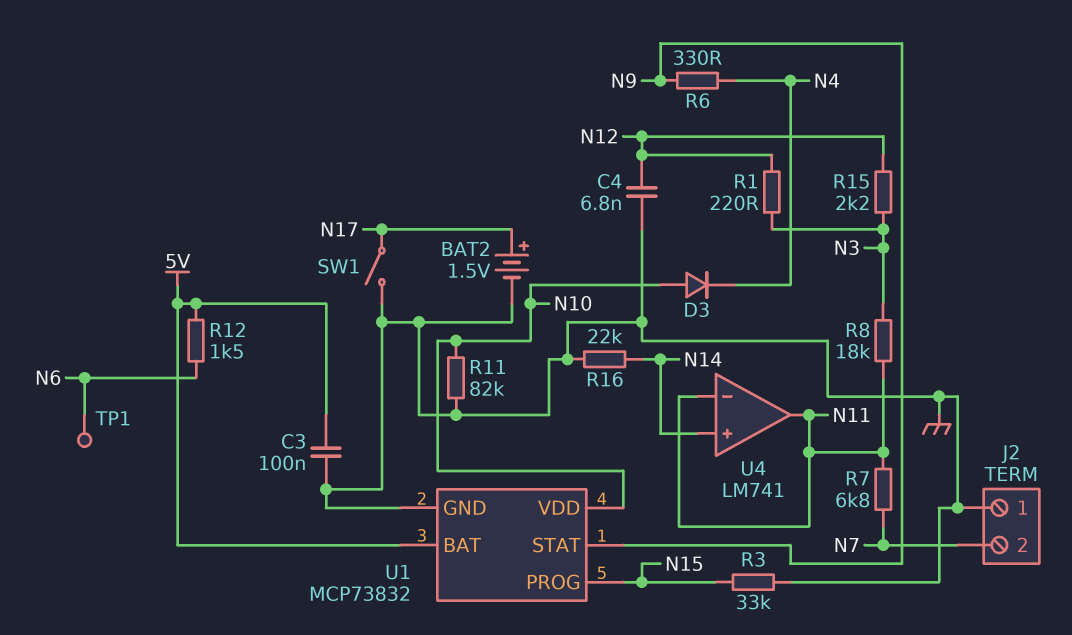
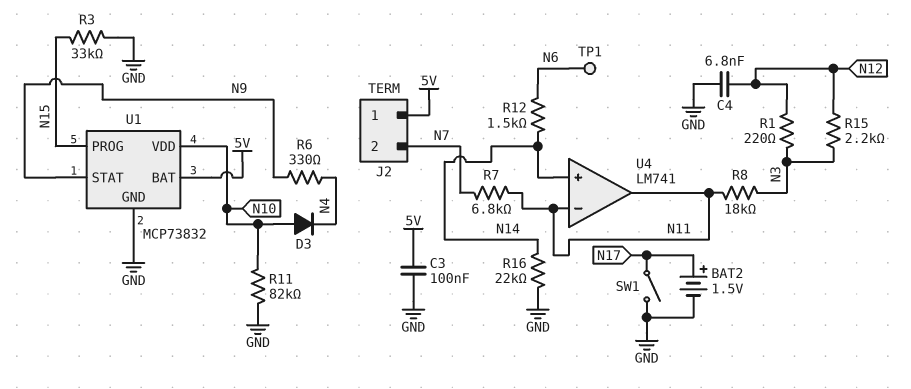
J2 pin 1: GND -> 5V
R12: 1.5k (5V, N6) -> 1.5k (N6, N14)

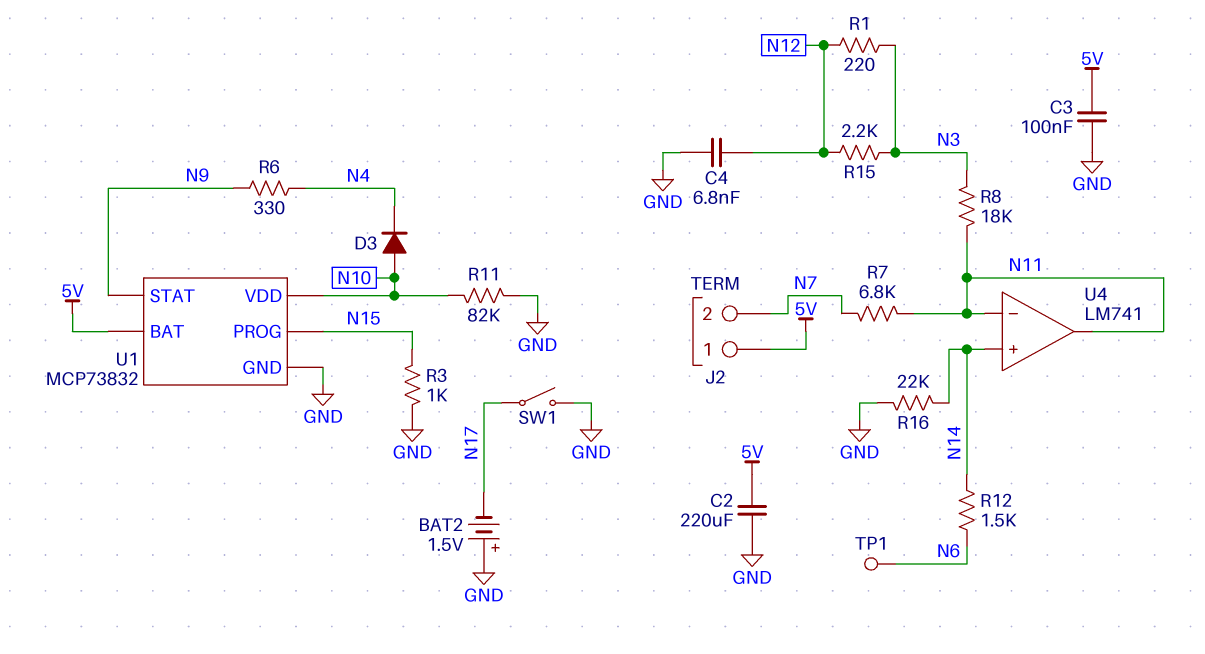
BAT2: 1.5V (plus N17, minus GND) -> 1.5V (plus GND, minus N17)
C2: none -> 220uF (5V, GND)
R3: 33k (GND, N15) -> 1k (GND, N15)

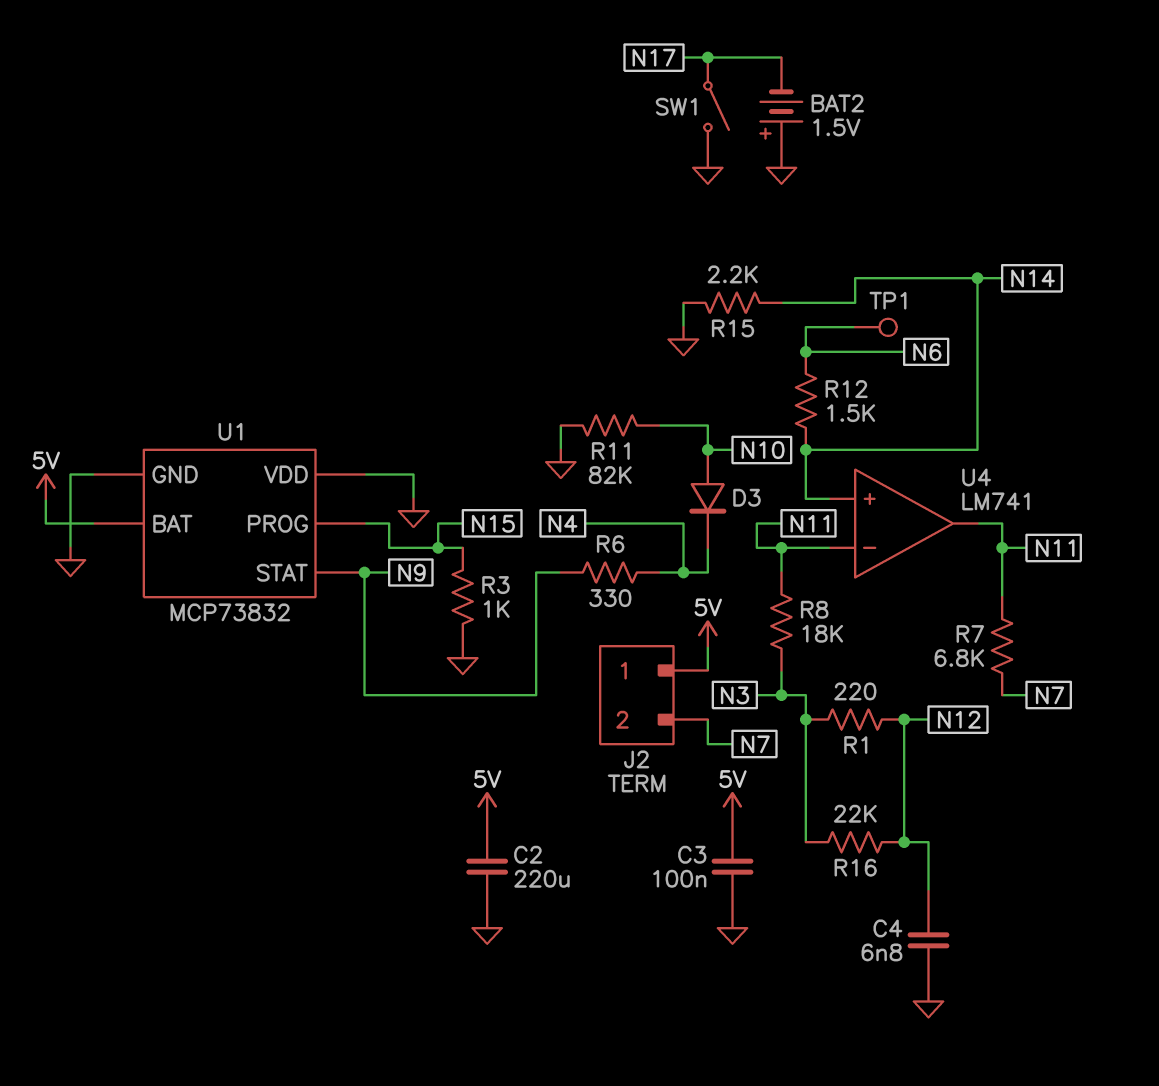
R15: 2.2k (N3, N12) -> 2.2k (GND, N14)
R16: 22k (GND, N14) -> 22k (N3, N12)
U1 pin VDD: N10 -> GND

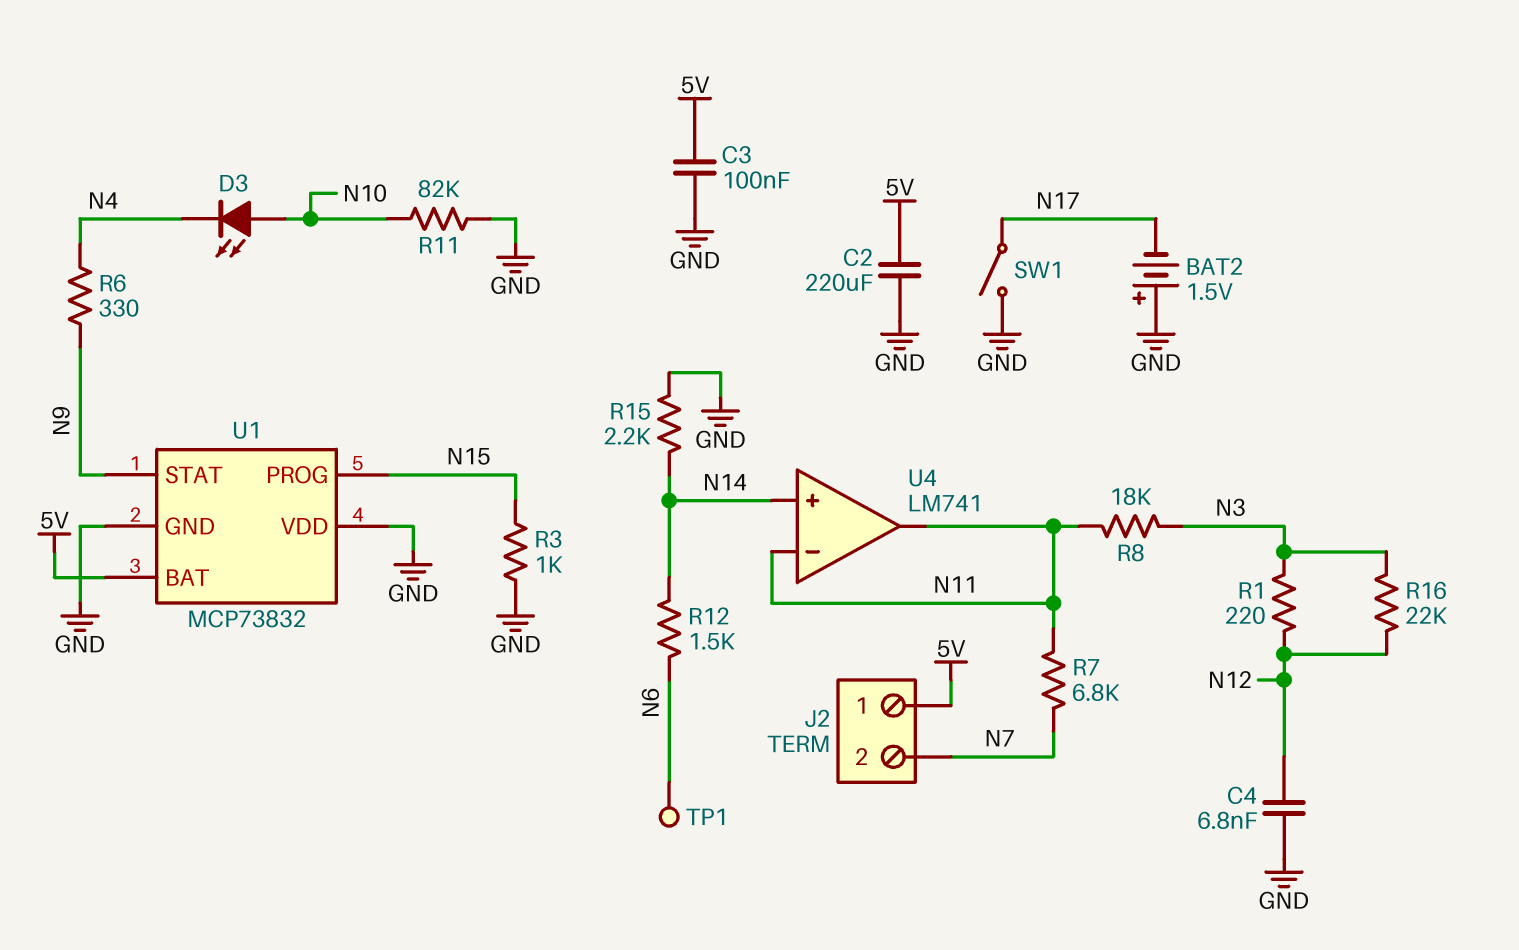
D3: diode (A N10, K N4) -> LED (A N10, K N4)

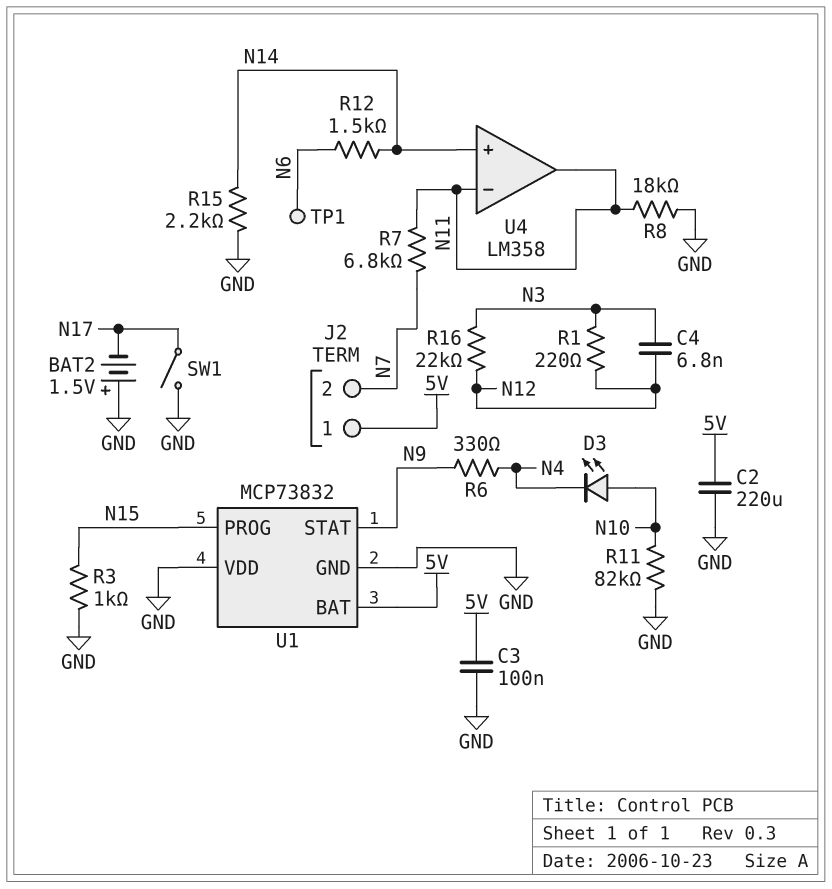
C4: 6.8nF (GND, N12) -> 6.8nF (N3, N12)
R8: 18k (N3, N11) -> 18k (GND, N11)
U4: LM741 -> LM358

